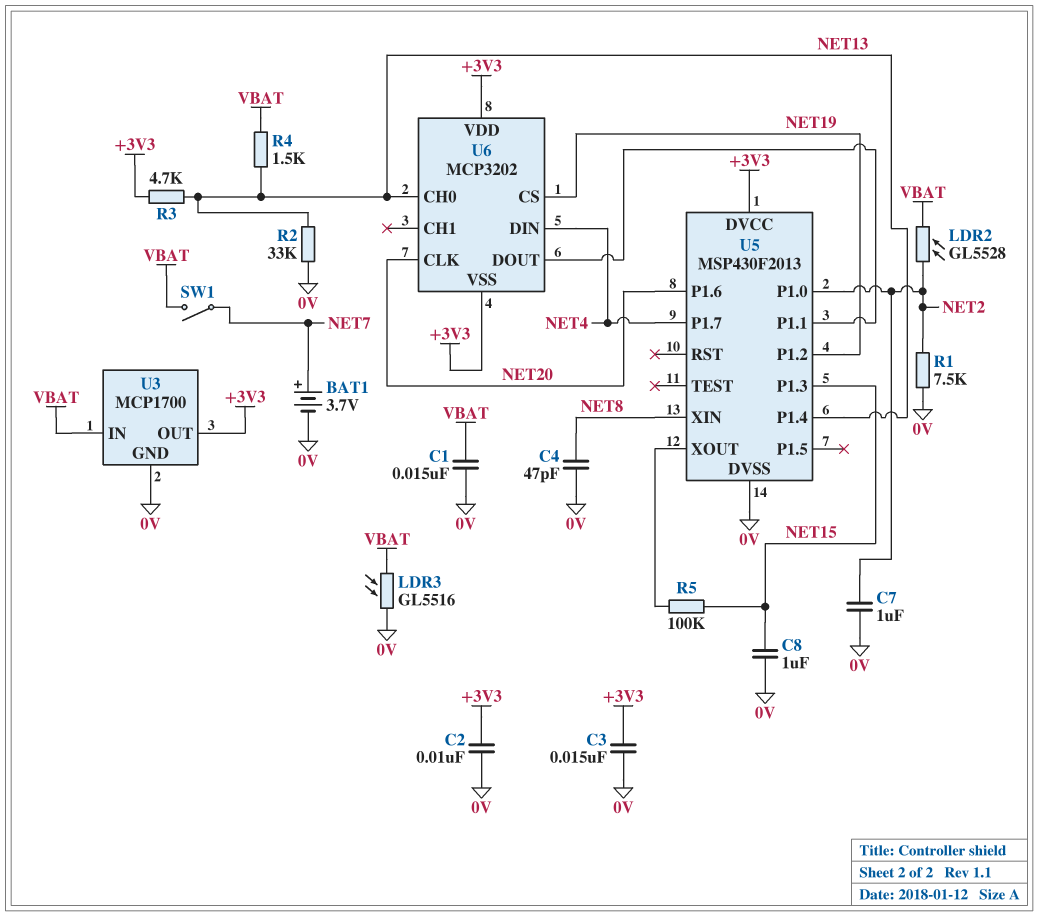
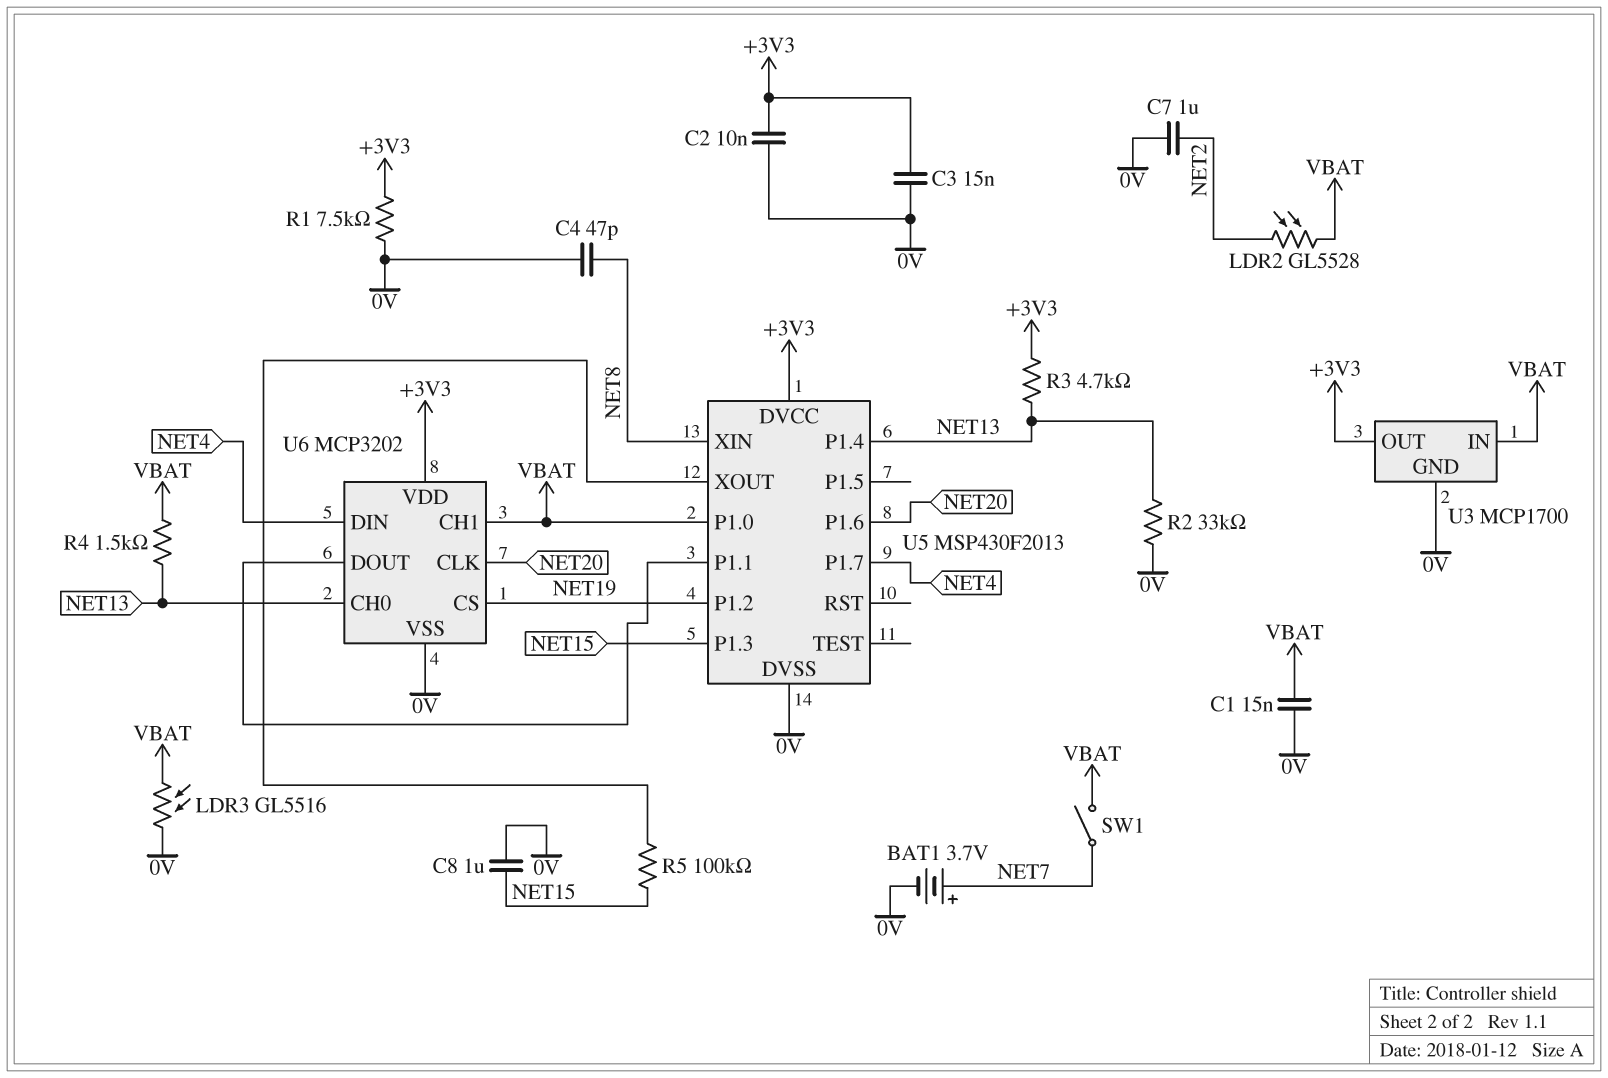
R1: 7.5k (0V, NET2) -> 7.5k (+3V3, 0V)
U5 pin P1.0: NET2 -> VBAT
U6 pin CH1: none -> VBAT
U6 pin VSS: +3V3 -> 0V

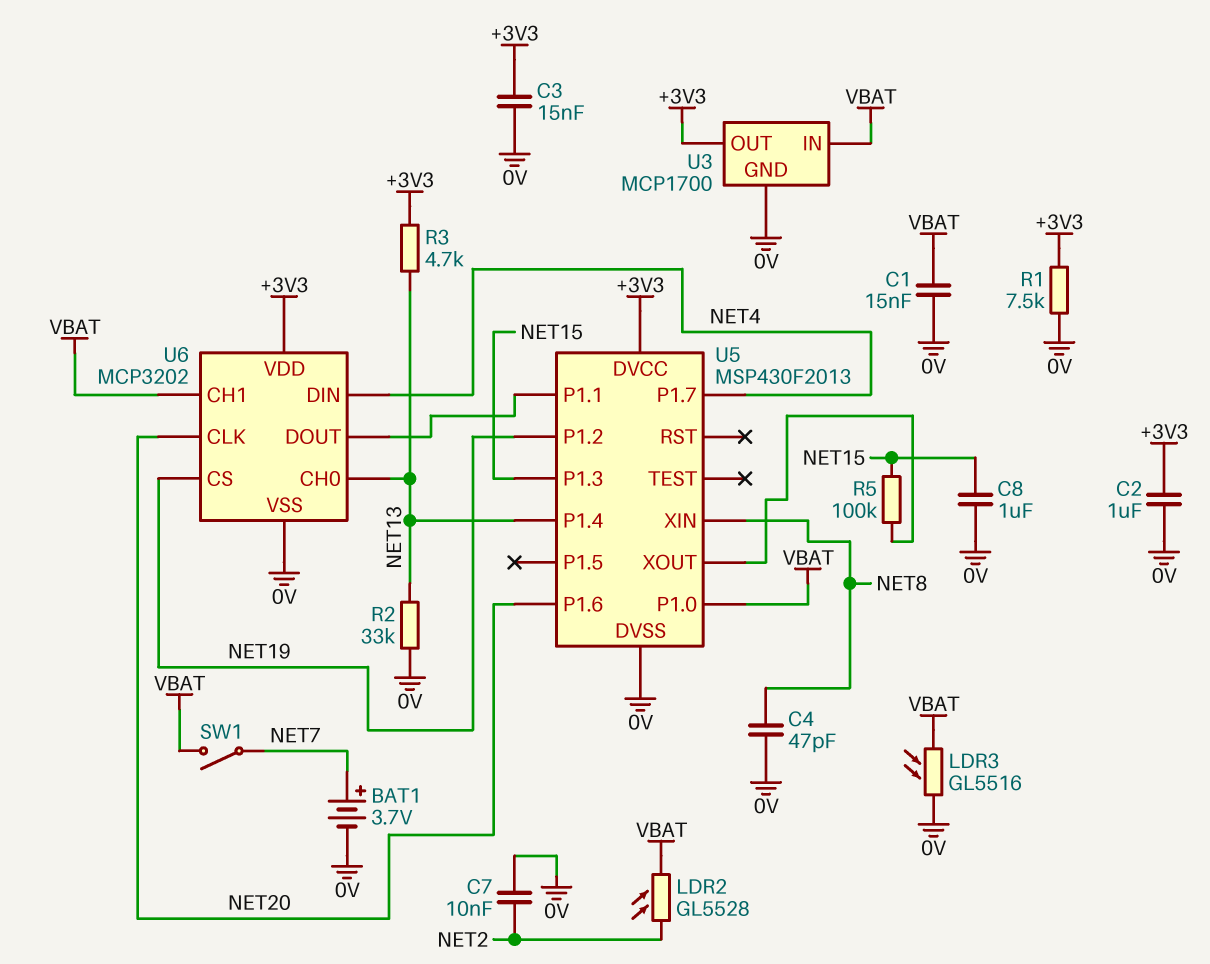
C2: 10nF (+3V3, 0V) -> 1uF (+3V3, 0V)
C7: 1uF (0V, NET2) -> 10nF (0V, NET2)
R4: 1.5k (NET13, VBAT) -> none

